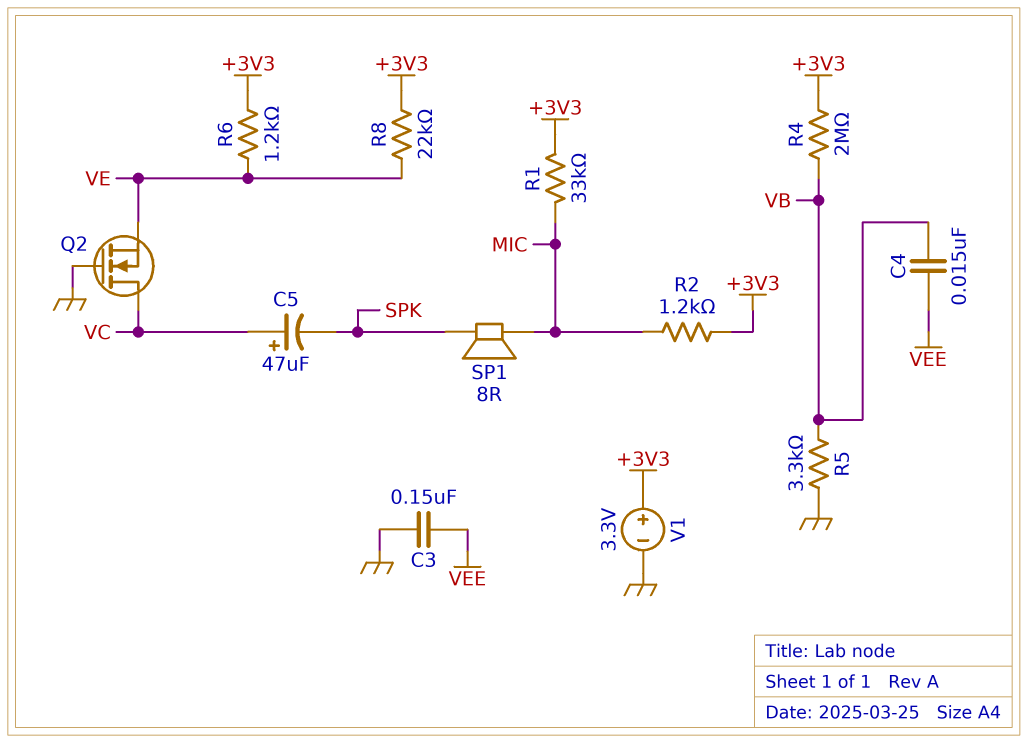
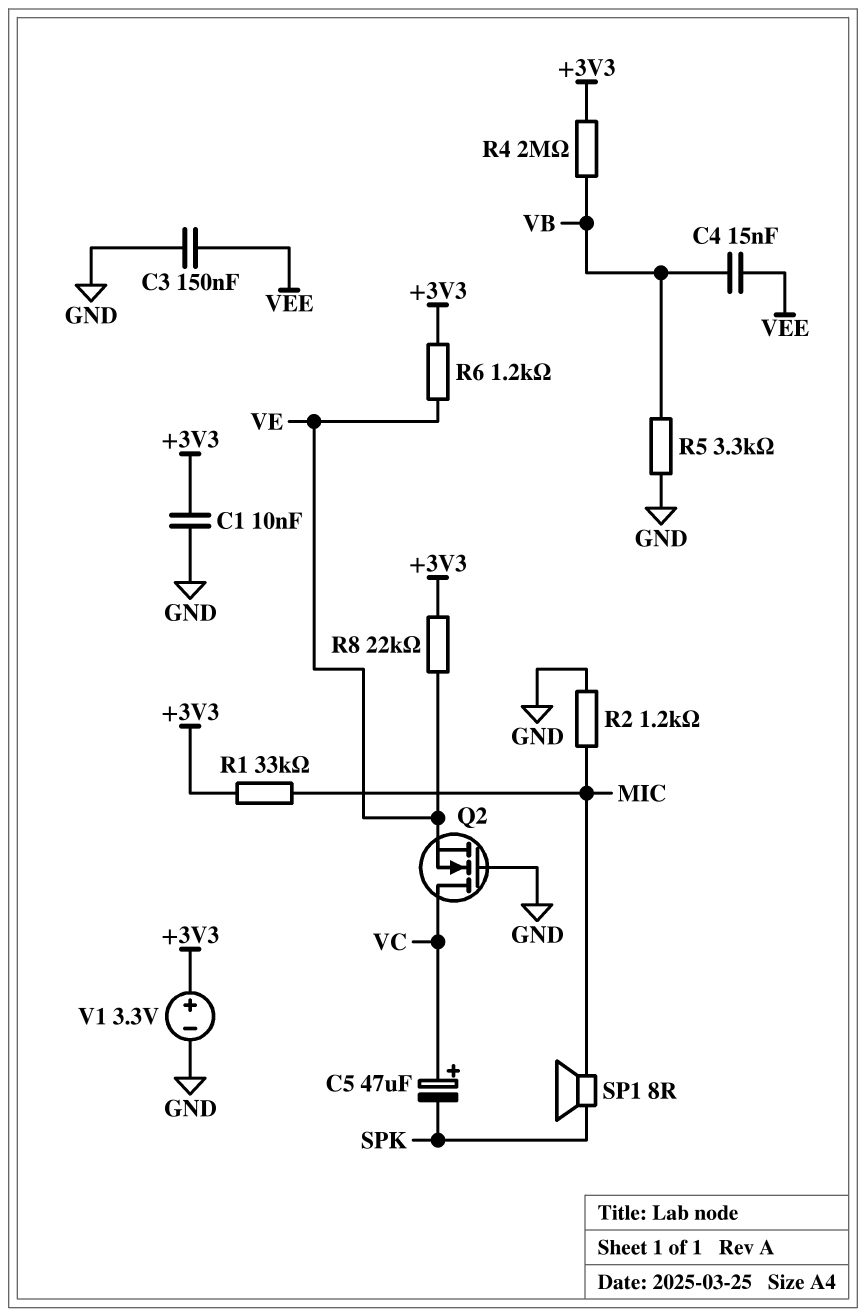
C1: none -> 10nF (+3V3, GND)
R2: 1.2k (+3V3, MIC) -> 1.2k (GND, MIC)

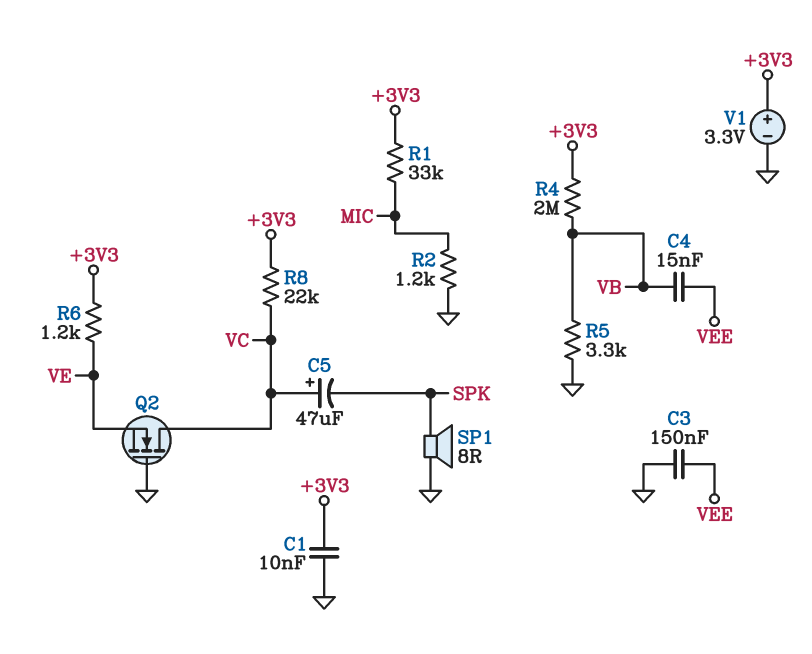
R8: 22k (+3V3, VE) -> 22k (+3V3, VC)
SP1: speaker 8R (MIC, SPK) -> speaker 8R (GND, SPK)

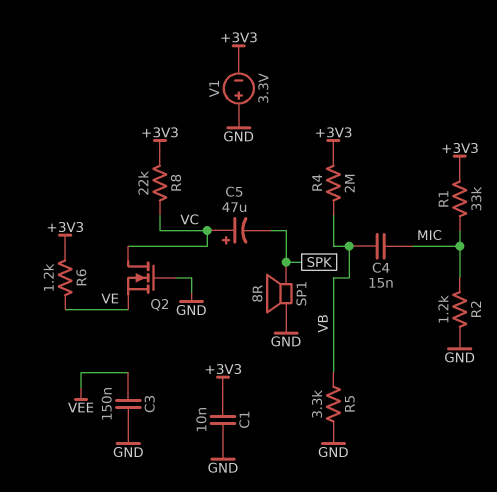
C4: 15nF (VB, VEE) -> 15nF (MIC, VB)
V1: 3.3V (plus +3V3, minus GND) -> 3.3V (plus GND, minus +3V3)

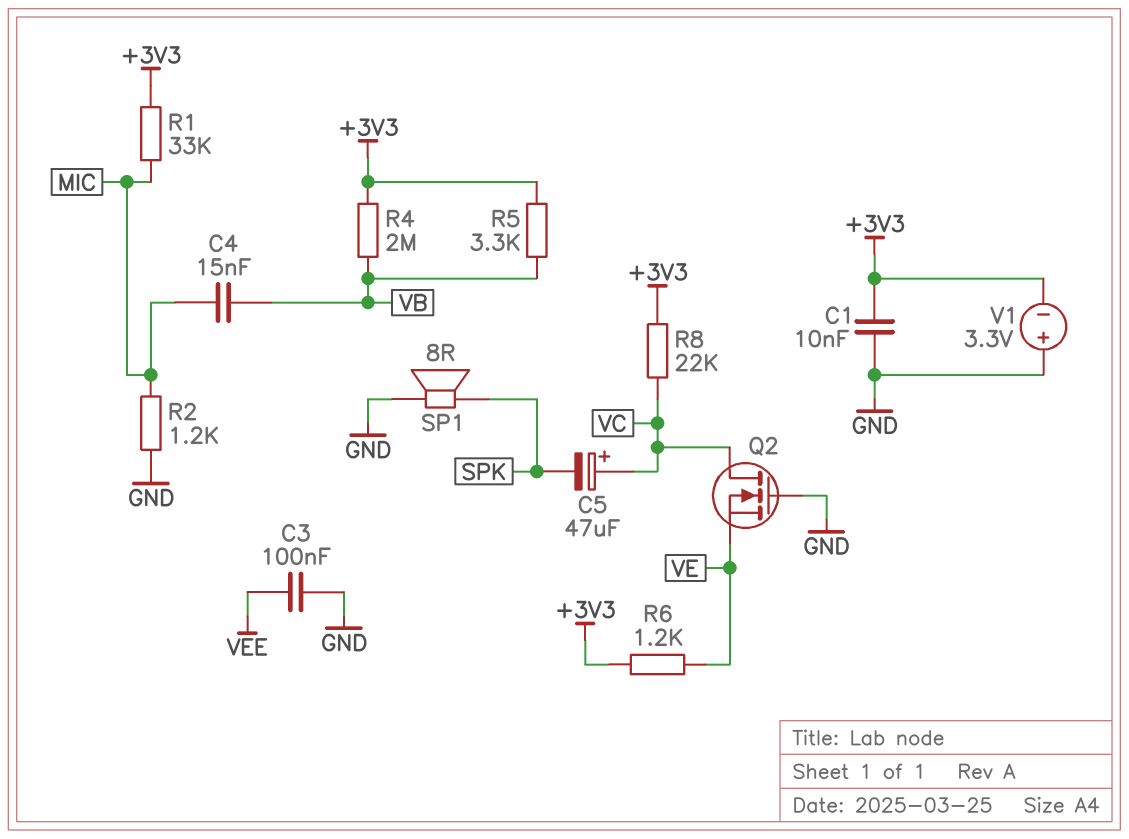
C3: 150nF (GND, VEE) -> 100nF (GND, VEE)
R5: 3.3k (GND, VB) -> 3.3k (+3V3, VB)

